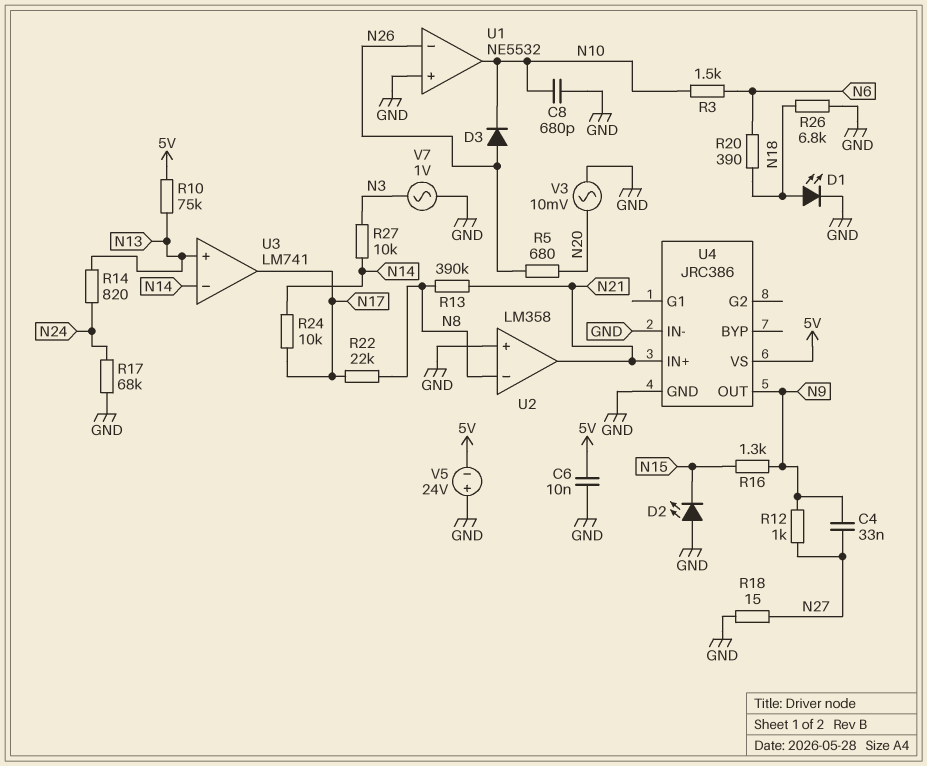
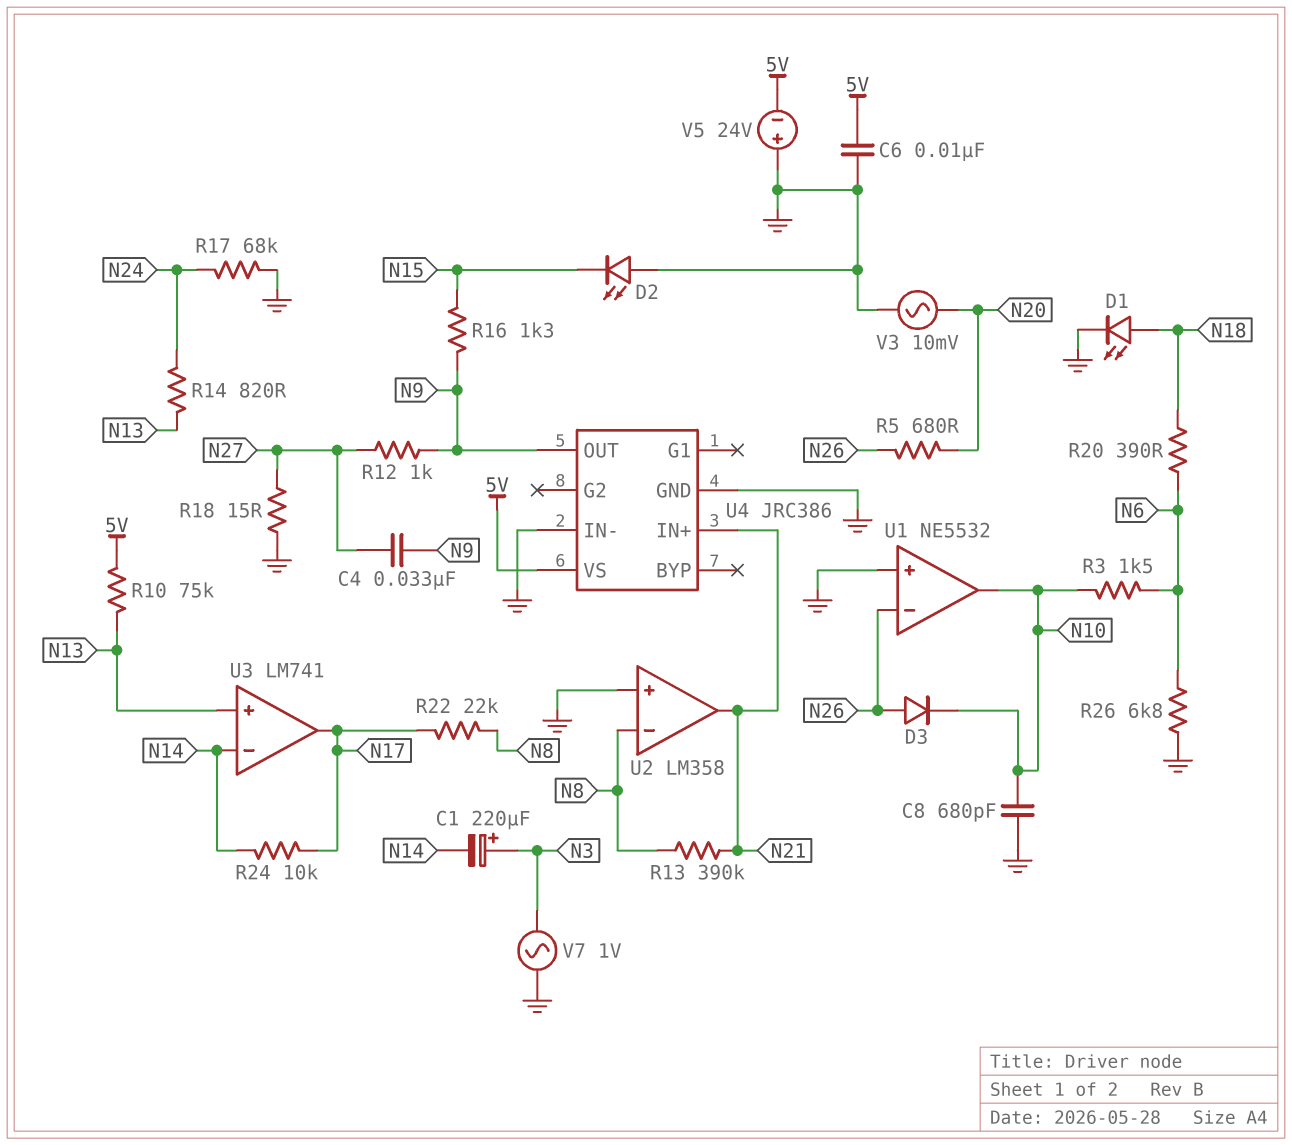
C1: none -> 220uF (plus N3, minus N14)
R26: 6.8k (GND, N18) -> 6.8k (GND, N6)
R27: 10k (N3, N14) -> none

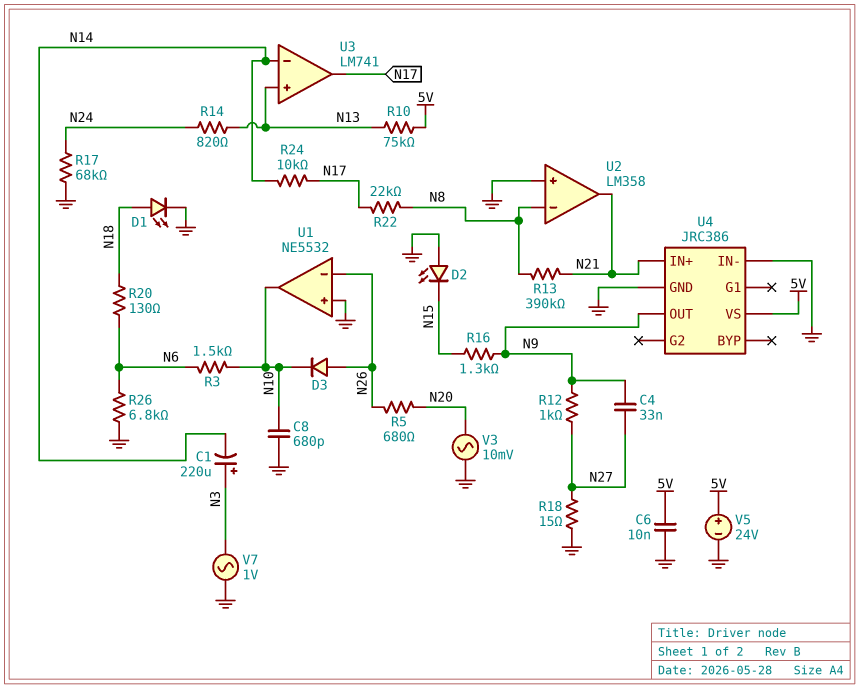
R20: 390 (N6, N18) -> 130 (N6, N18)
V5: 24V (plus GND, minus 5V) -> 24V (plus 5V, minus GND)

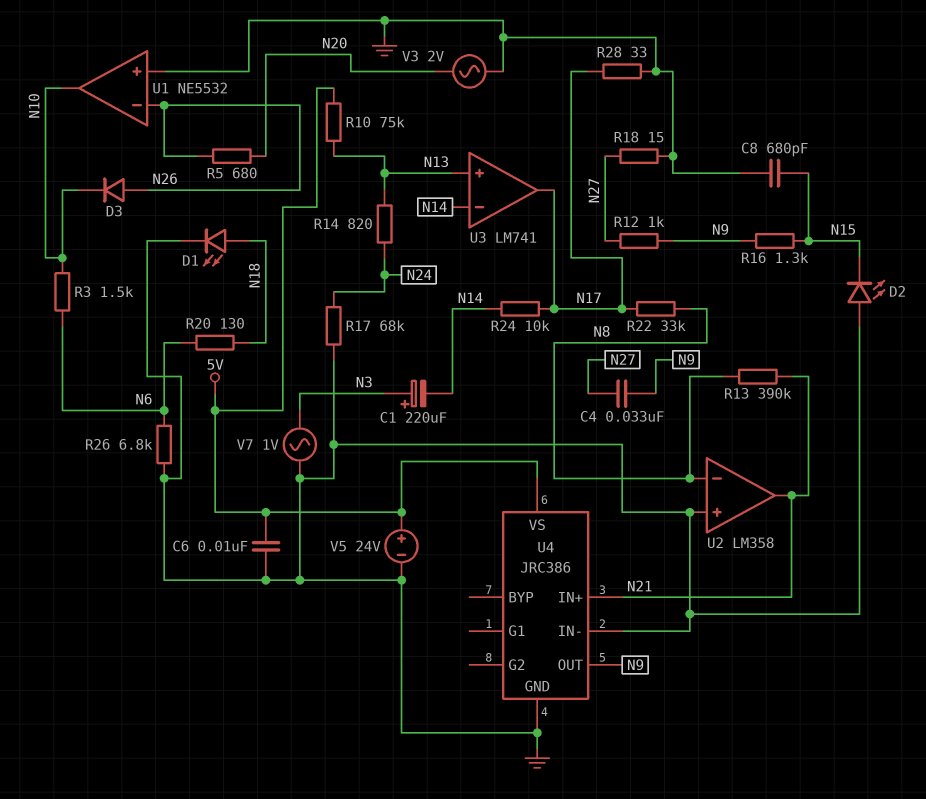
C8: 680pF (GND, N10) -> 680pF (GND, N15)
R22: 22k (N8, N17) -> 33k (N8, N17)
R28: none -> 33 (GND, N17)
V3: AC 10mV (GND, N20) -> AC 2V (GND, N20)

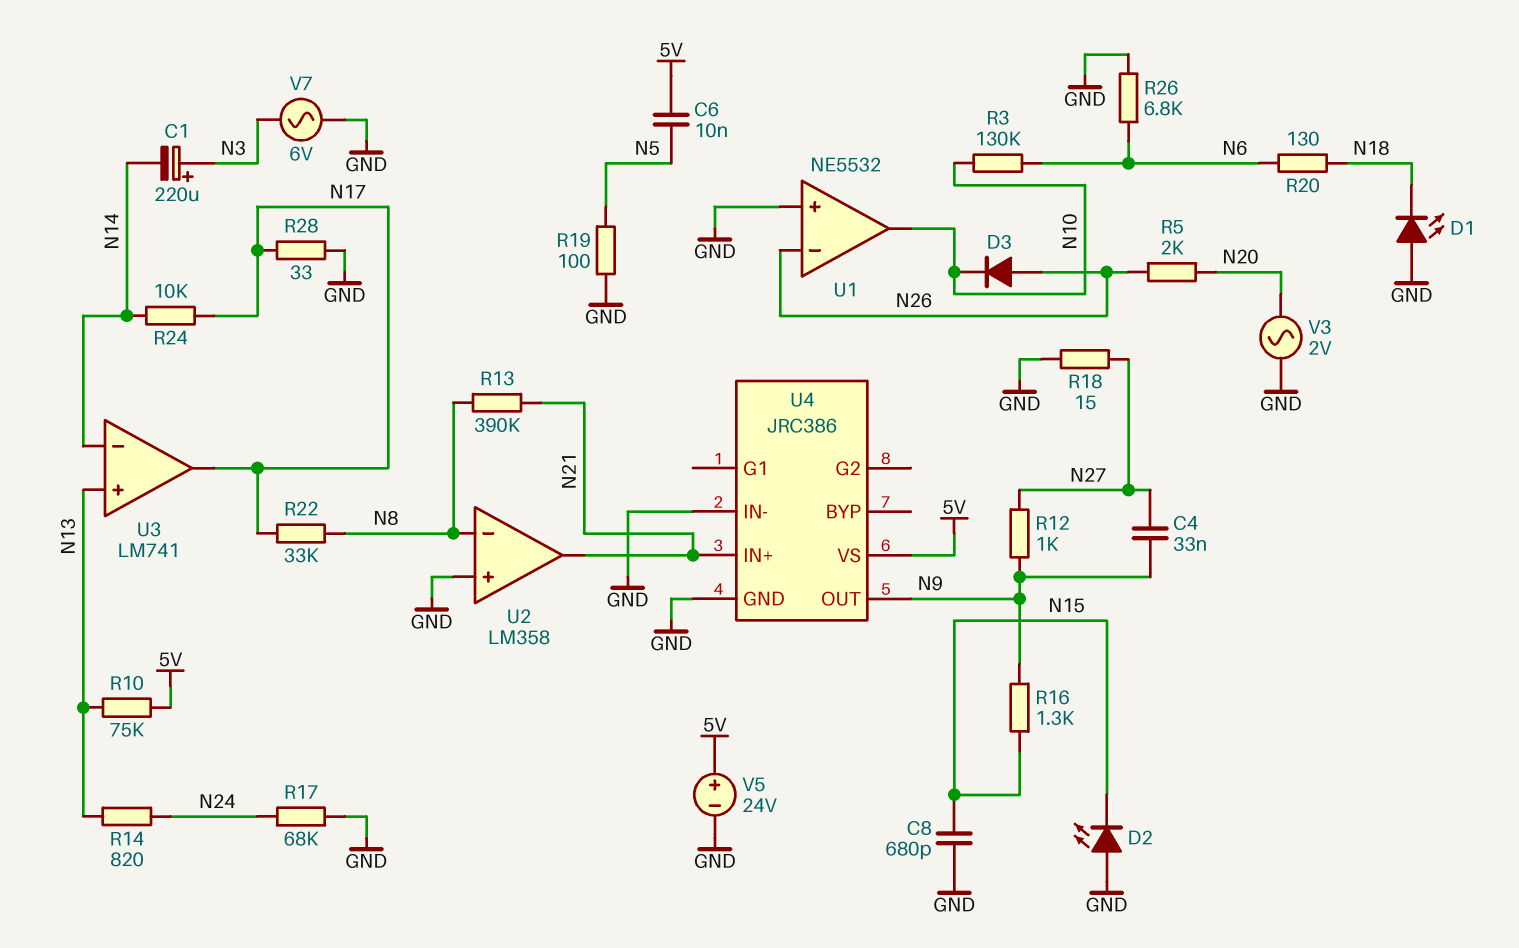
C6: 10nF (5V, GND) -> 10nF (5V, N5)
D1: LED (A N18, K GND) -> LED (A GND, K N18)
R3: 1.5k (N6, N10) -> 130k (N6, N10)
R5: 680 (N20, N26) -> 2k (N20, N26)
R19: none -> 100 (GND, N5)
V7: AC 1V (GND, N3) -> AC 6V (GND, N3)

